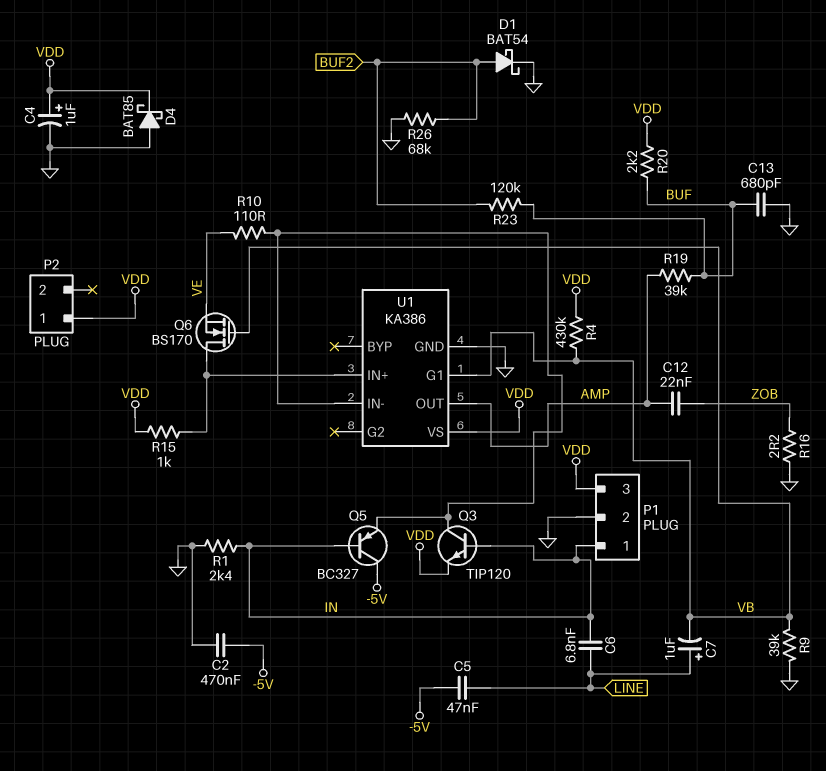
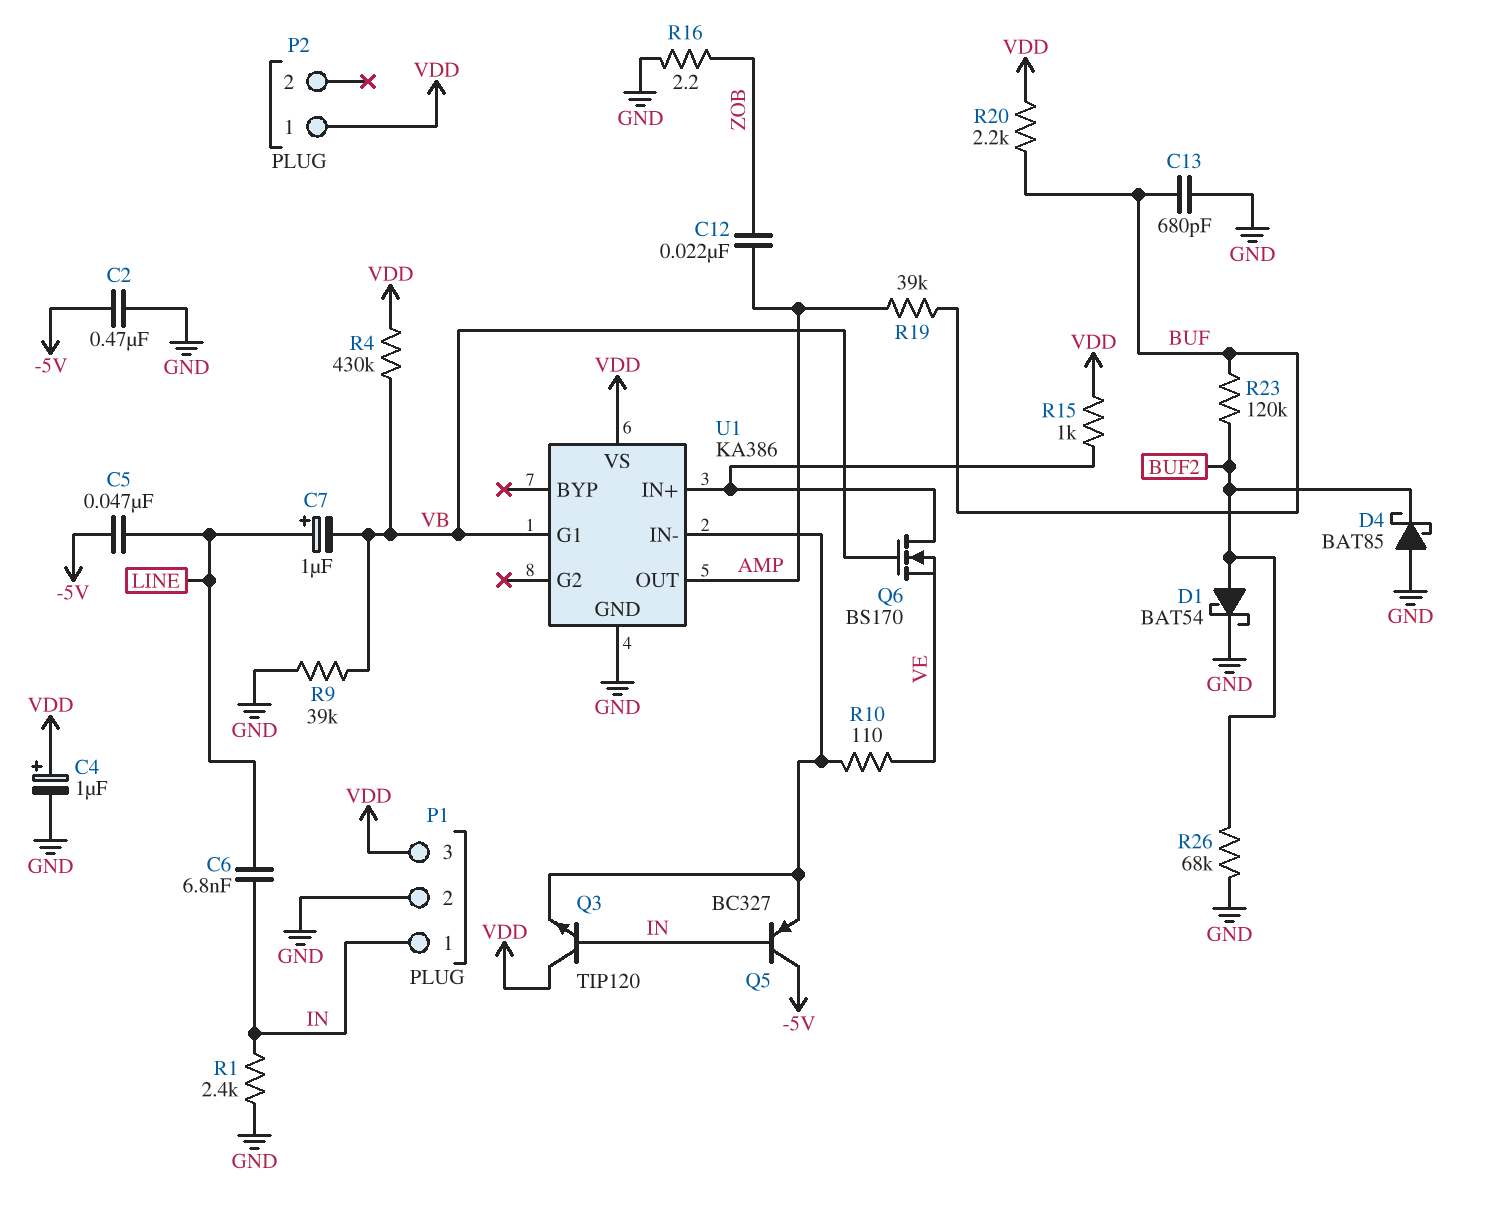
D4: schottky BAT85 (A GND, K VDD) -> schottky BAT85 (A GND, K BUF2)
Q3: NPN TIP120 (B IN, C U1/IN-, E VDD) -> NPN TIP120 (B IN, C VDD, E U1/IN-)

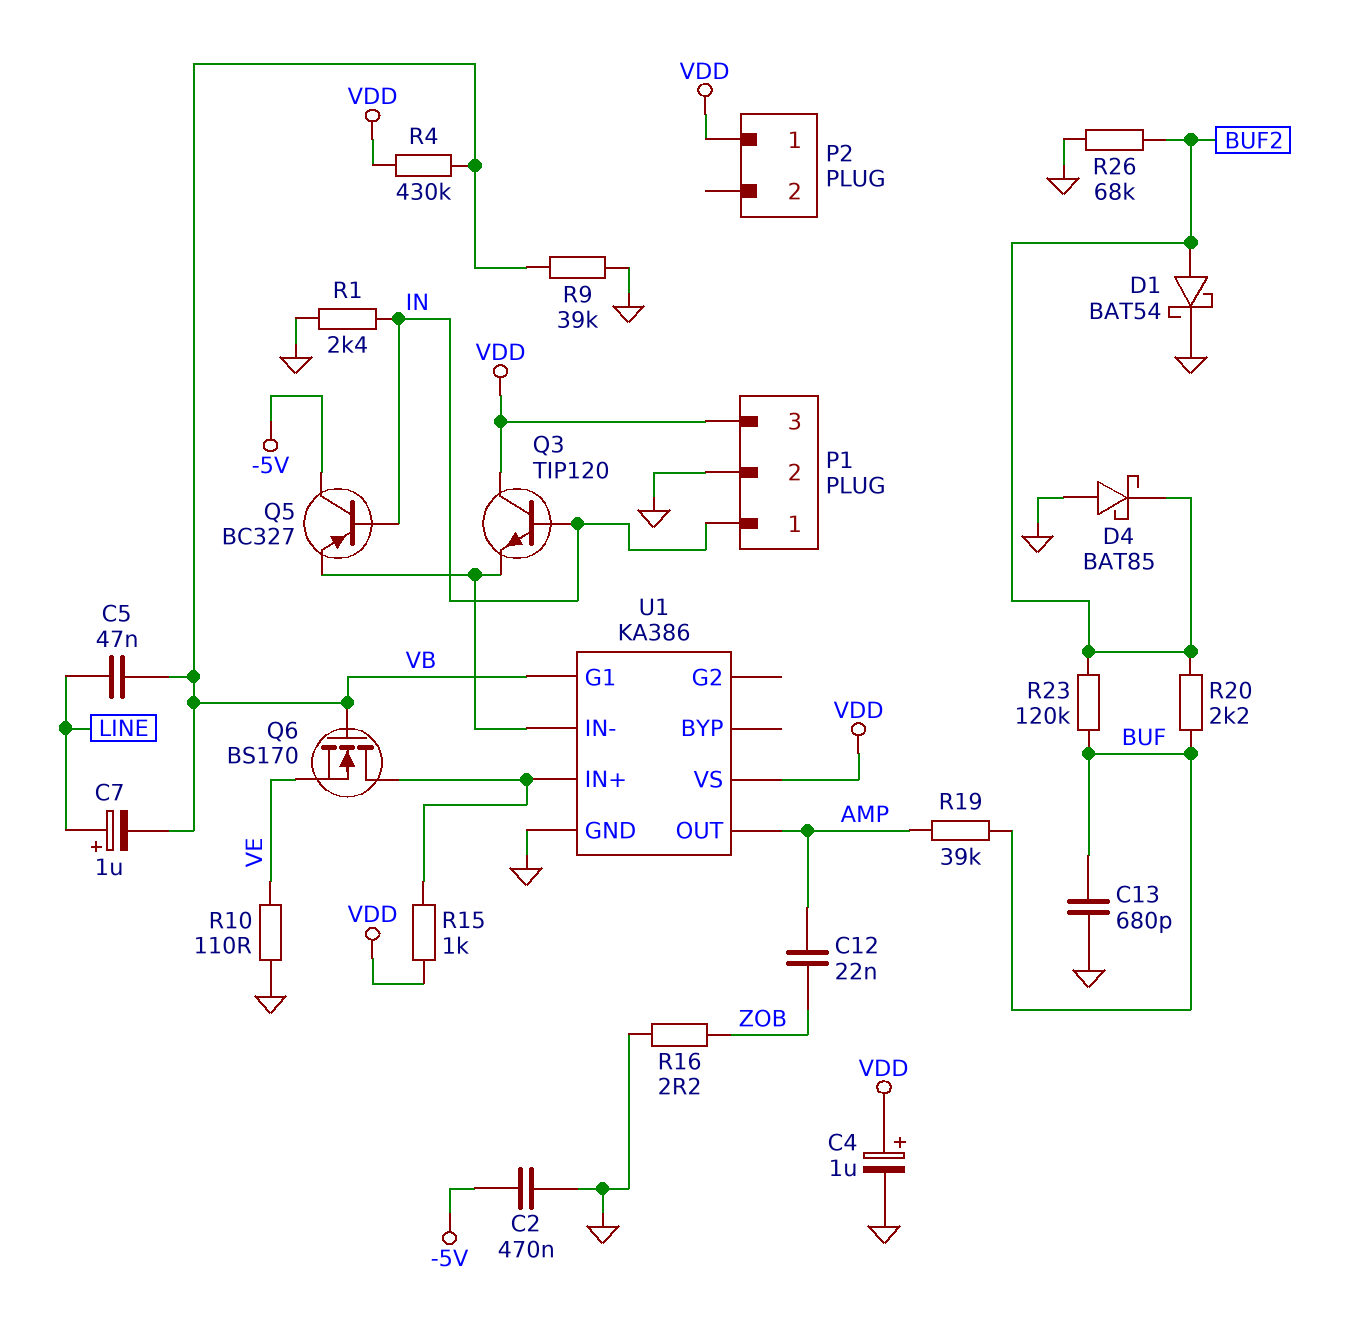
C5: 47nF (-5V, LINE) -> 47nF (LINE, VB)
C6: 6.8nF (IN, LINE) -> none
R10: 110 (U1/IN-, VE) -> 110 (GND, VE)
R20: 2.2k (BUF, VDD) -> 2.2k (BUF, BUF2)

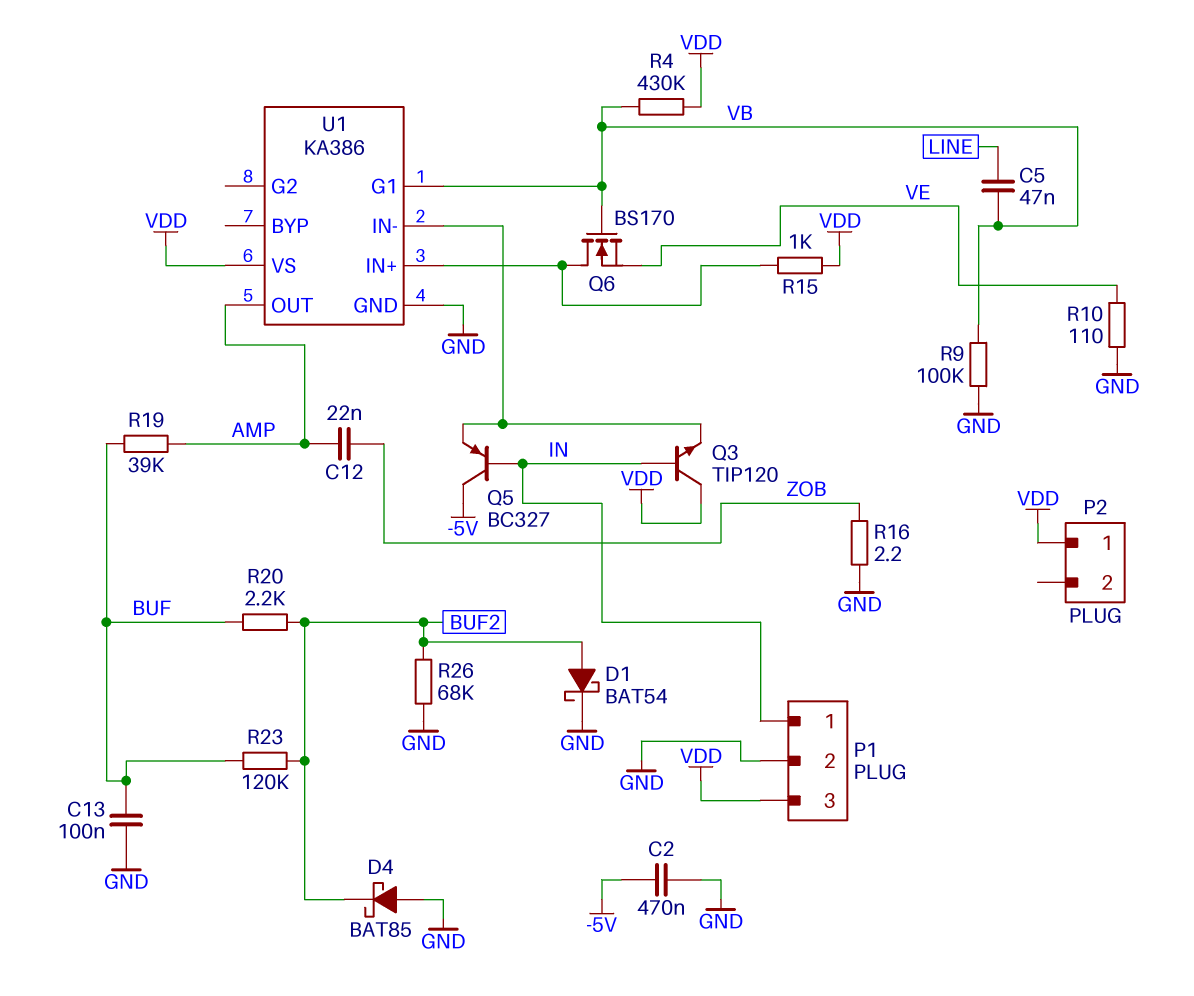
C4: 1uF (plus VDD, minus GND) -> none
C7: 1uF (plus LINE, minus VB) -> none
C13: 680pF (BUF, GND) -> 100nF (BUF, GND)
R1: 2.4k (GND, IN) -> none
R9: 39k (GND, VB) -> 100k (GND, VB)

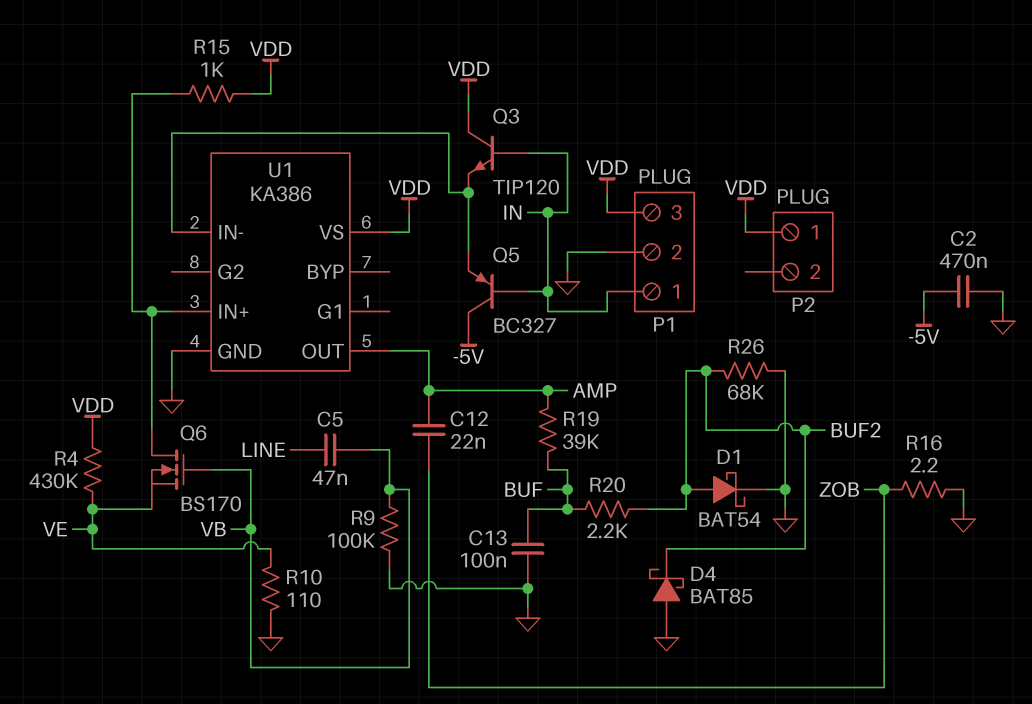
R4: 430k (VB, VDD) -> 430k (VDD, VE)
R23: 120k (BUF, BUF2) -> none
U1 pin G1: VB -> none

